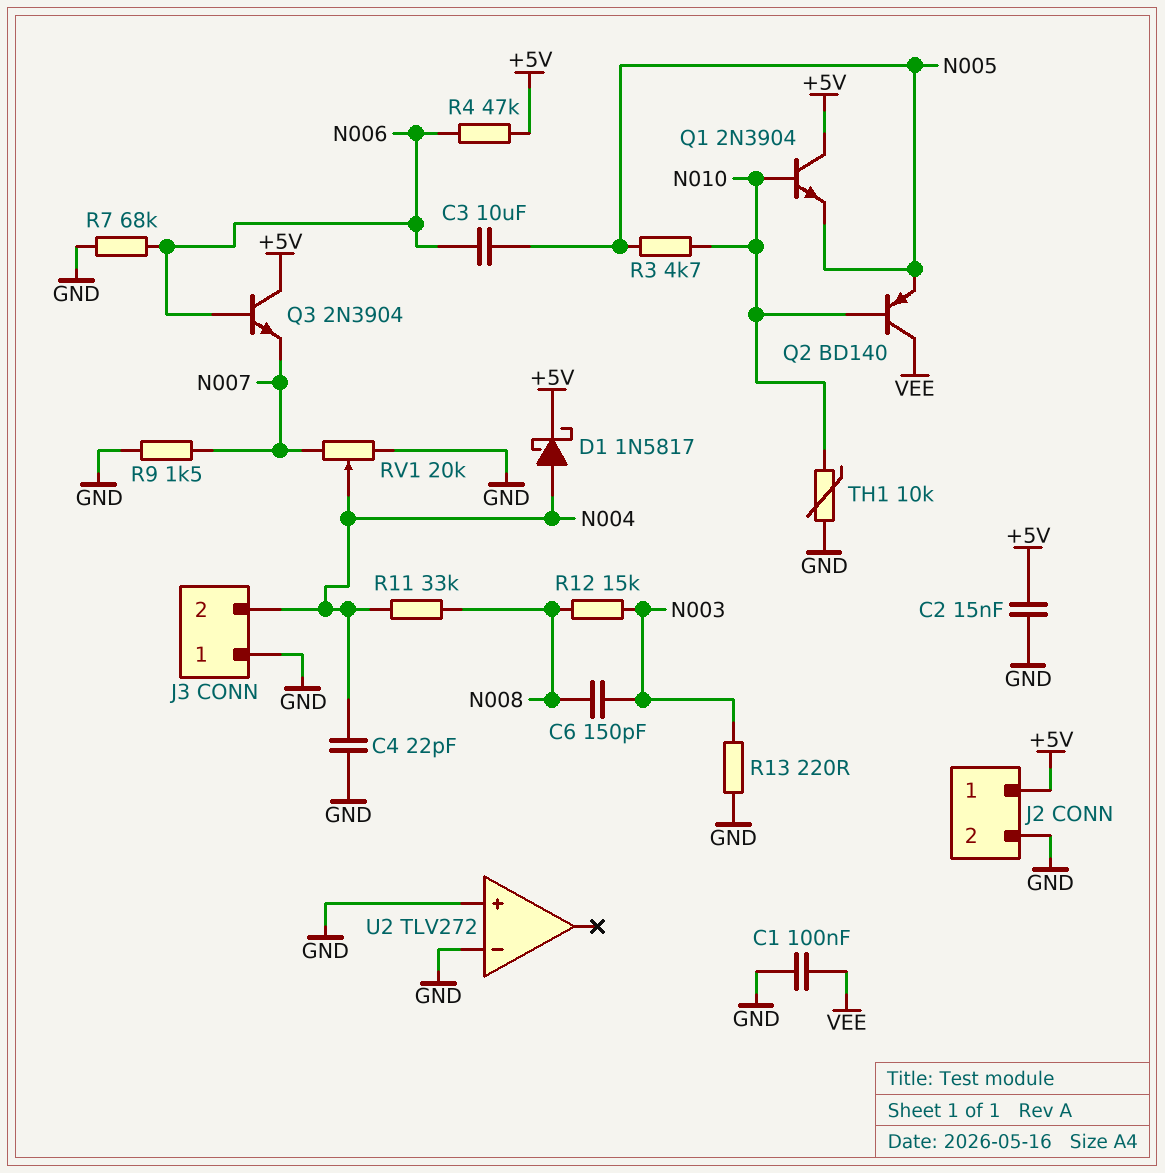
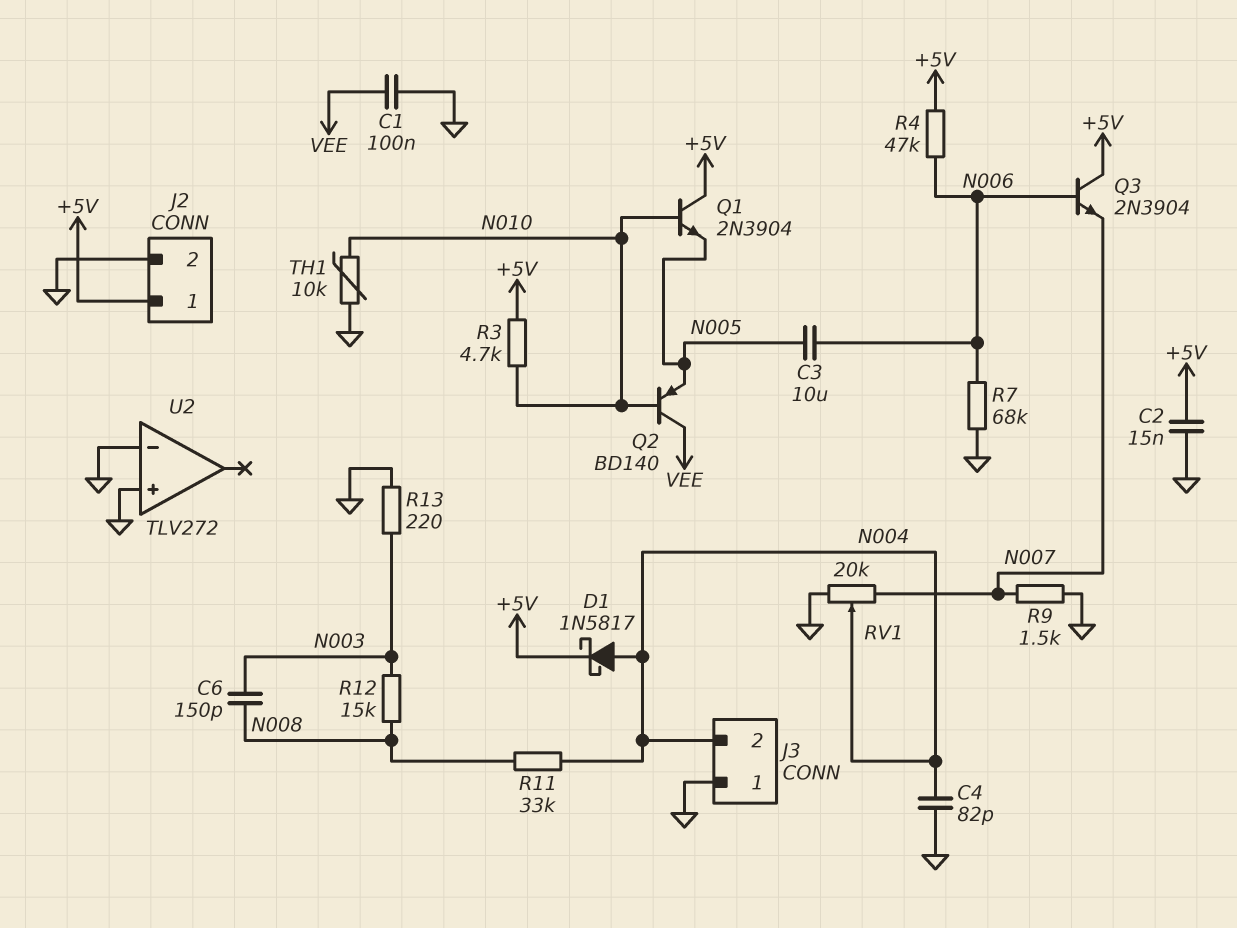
C4: 22pF (GND, N004) -> 82pF (GND, N004)
R3: 4.7k (N005, N010) -> 4.7k (+5V, N010)

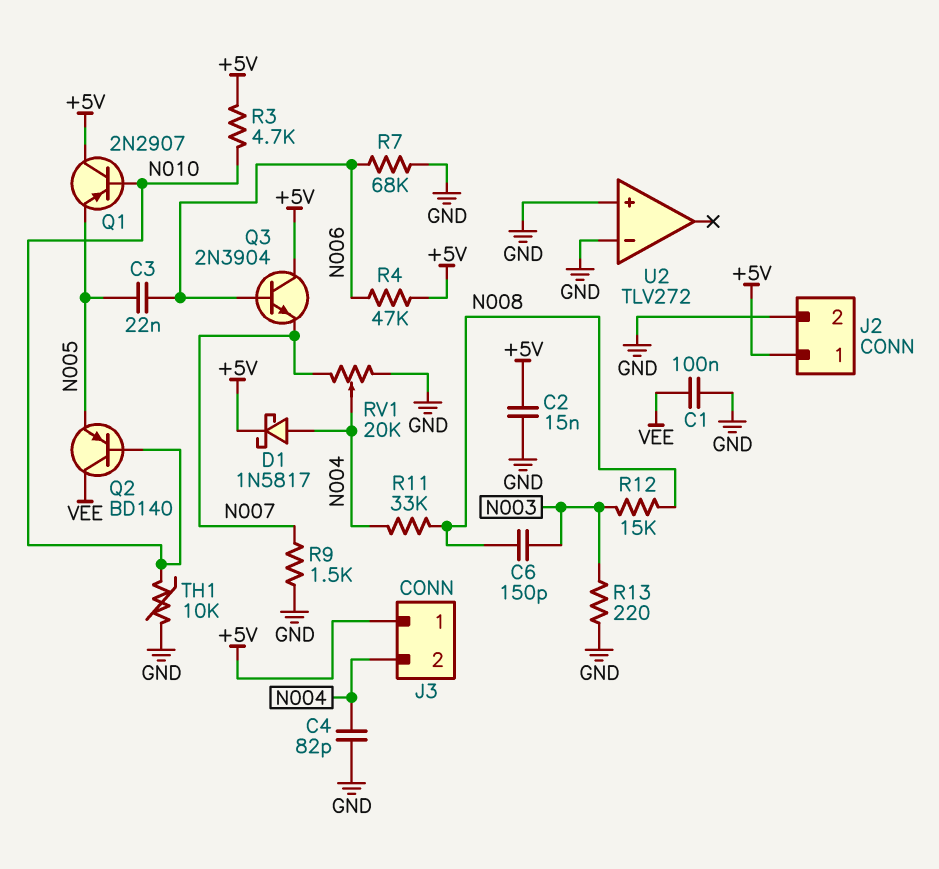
C3: 10uF (N005, N006) -> 22nF (N005, N006)
J3 pin 1: GND -> +5V
Q1: NPN 2N3904 (B N010, C +5V, E N005) -> PNP 2N2907 (B N010, C +5V, E N005)

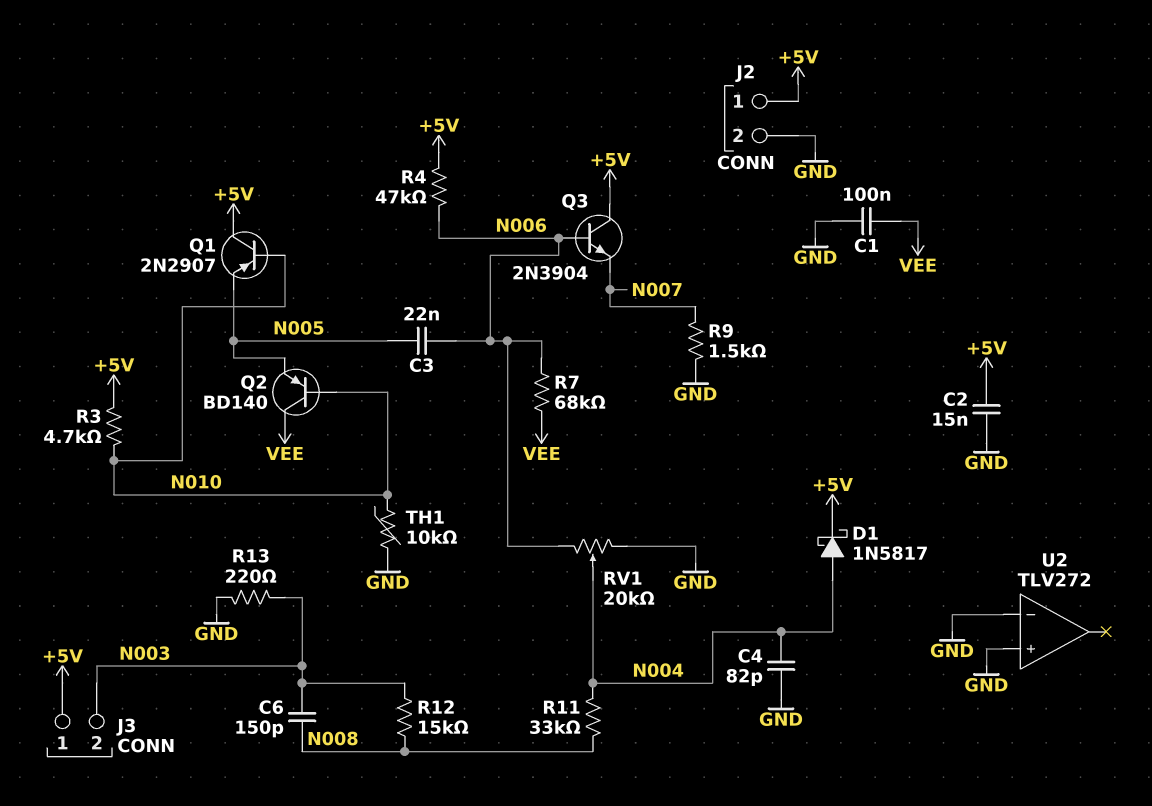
J3 pin 2: N004 -> N003
R7: 68k (GND, N006) -> 68k (N006, VEE)
RV1: 20k (GND, N007, wiper N004) -> 20k (GND, N006, wiper N004)

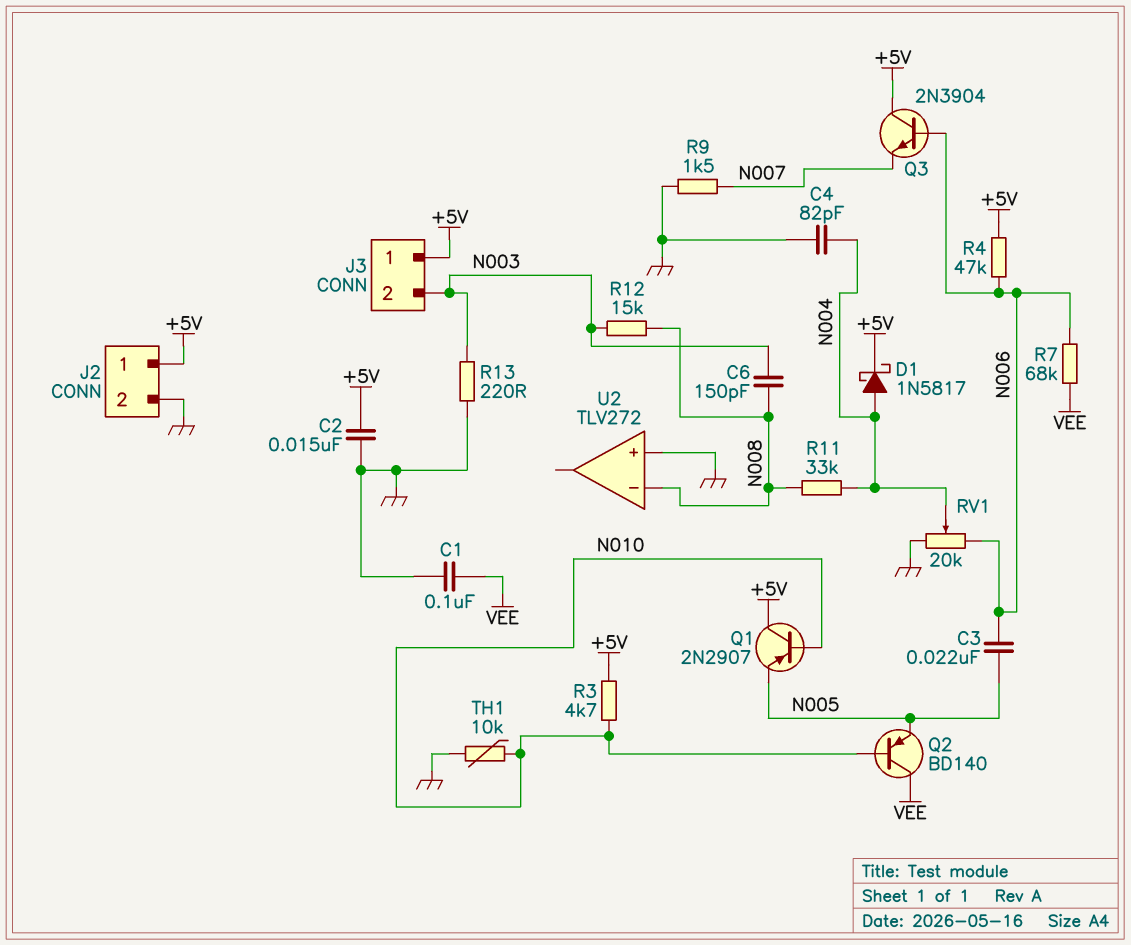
U2 pin in-: GND -> N008

